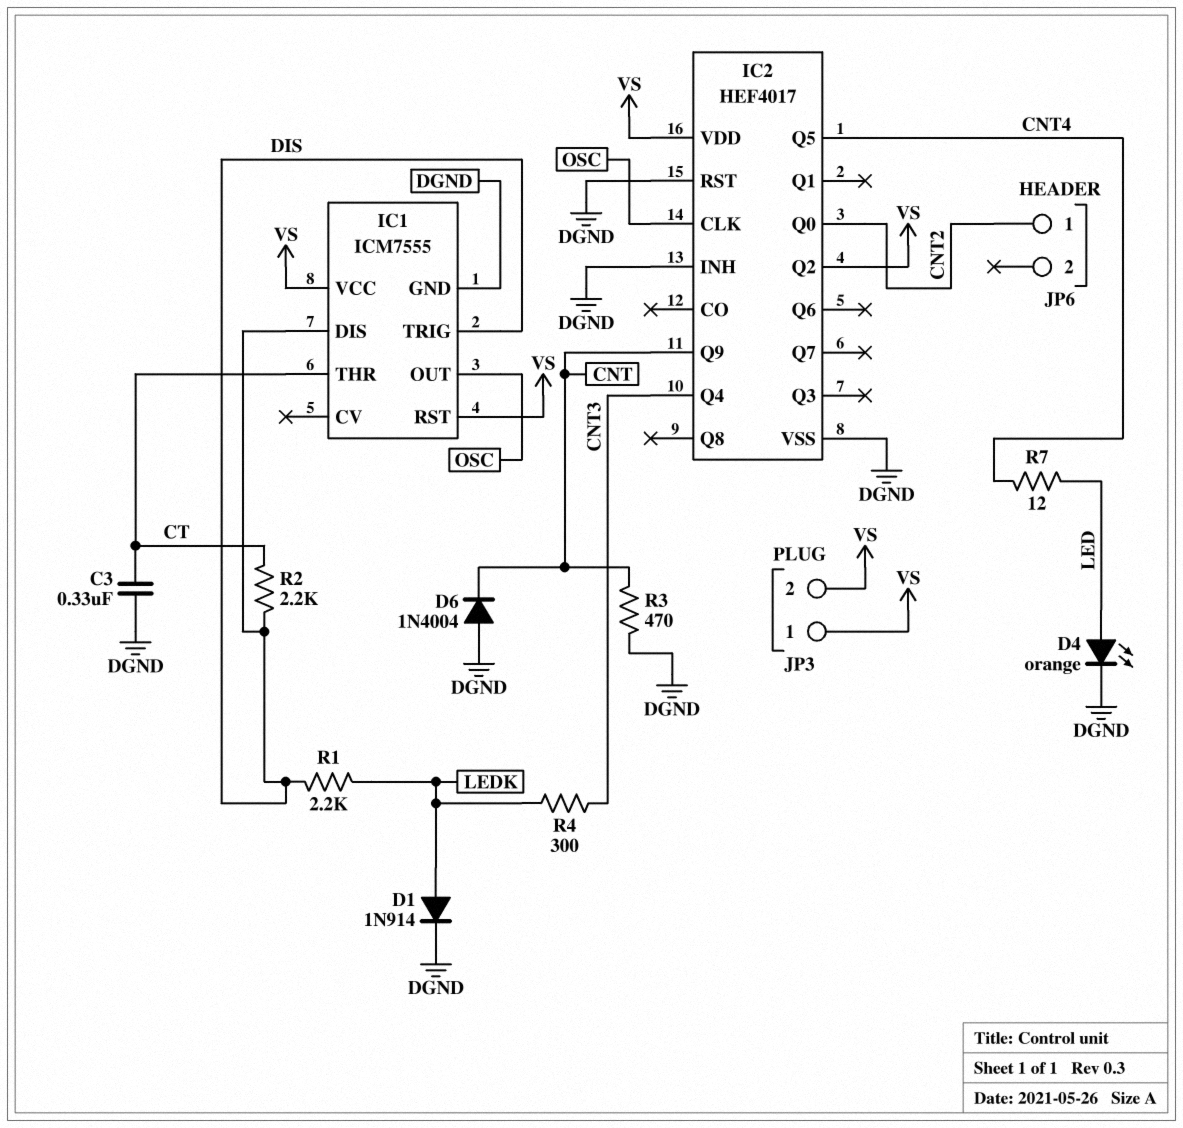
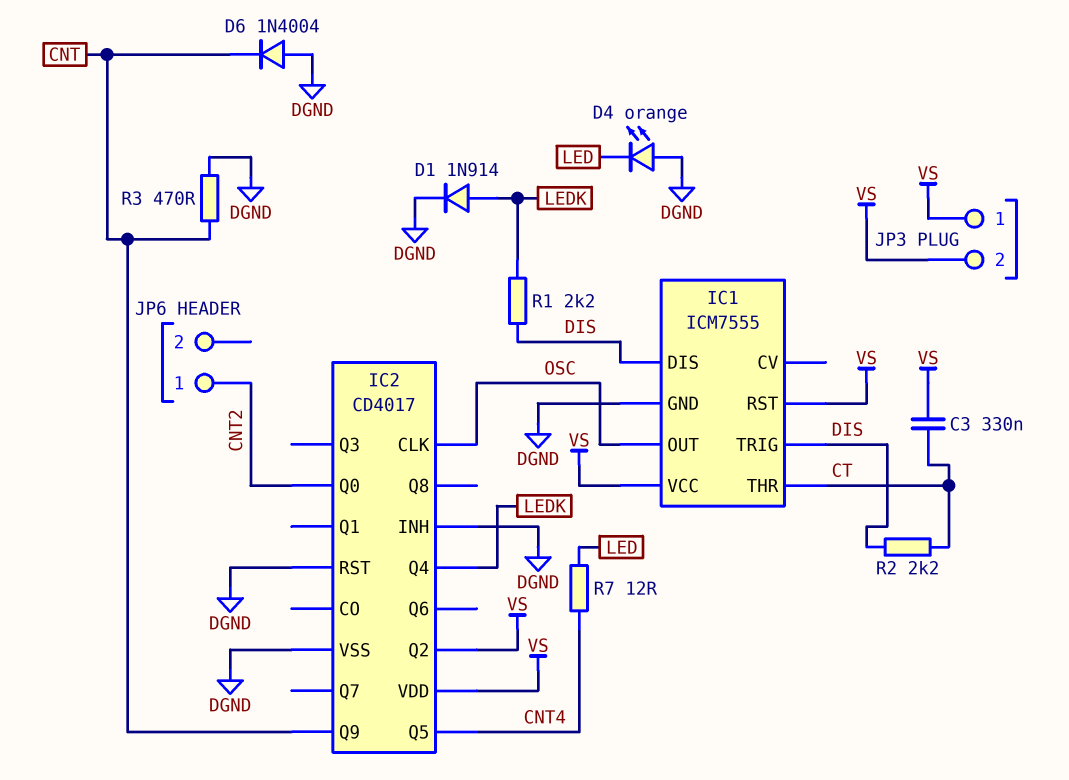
C3: 330nF (CT, DGND) -> 330nF (CT, VS)
D4: LED orange (A LED, K DGND) -> LED orange (A DGND, K LED)
IC2: HEF4017 -> CD4017
IC2 pin Q4: CNT3 -> LEDK
R4: 300 (CNT3, LEDK) -> none

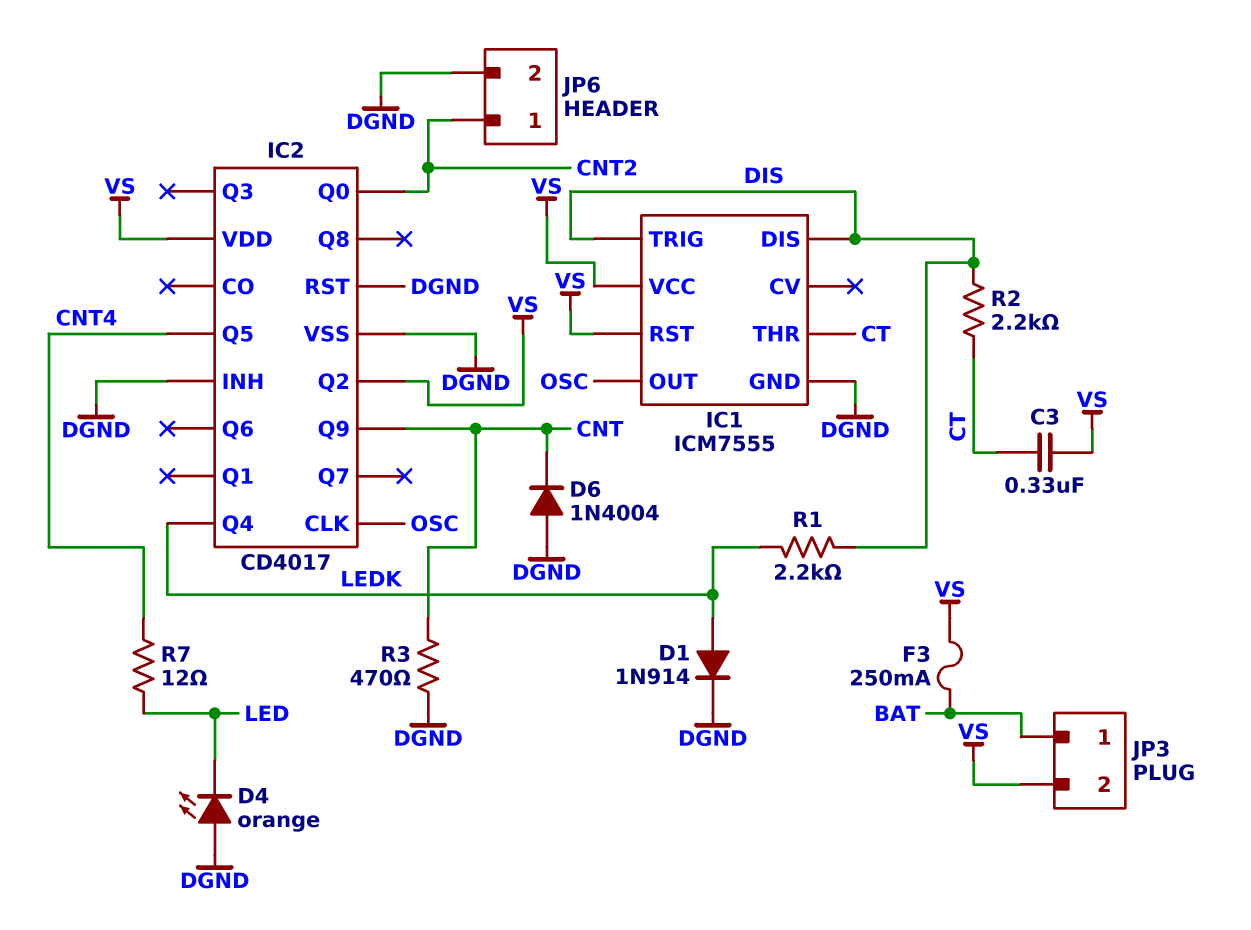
F3: none -> 250mA (BAT, VS)
JP3 pin 1: VS -> BAT
JP6 pin 2: none -> DGND

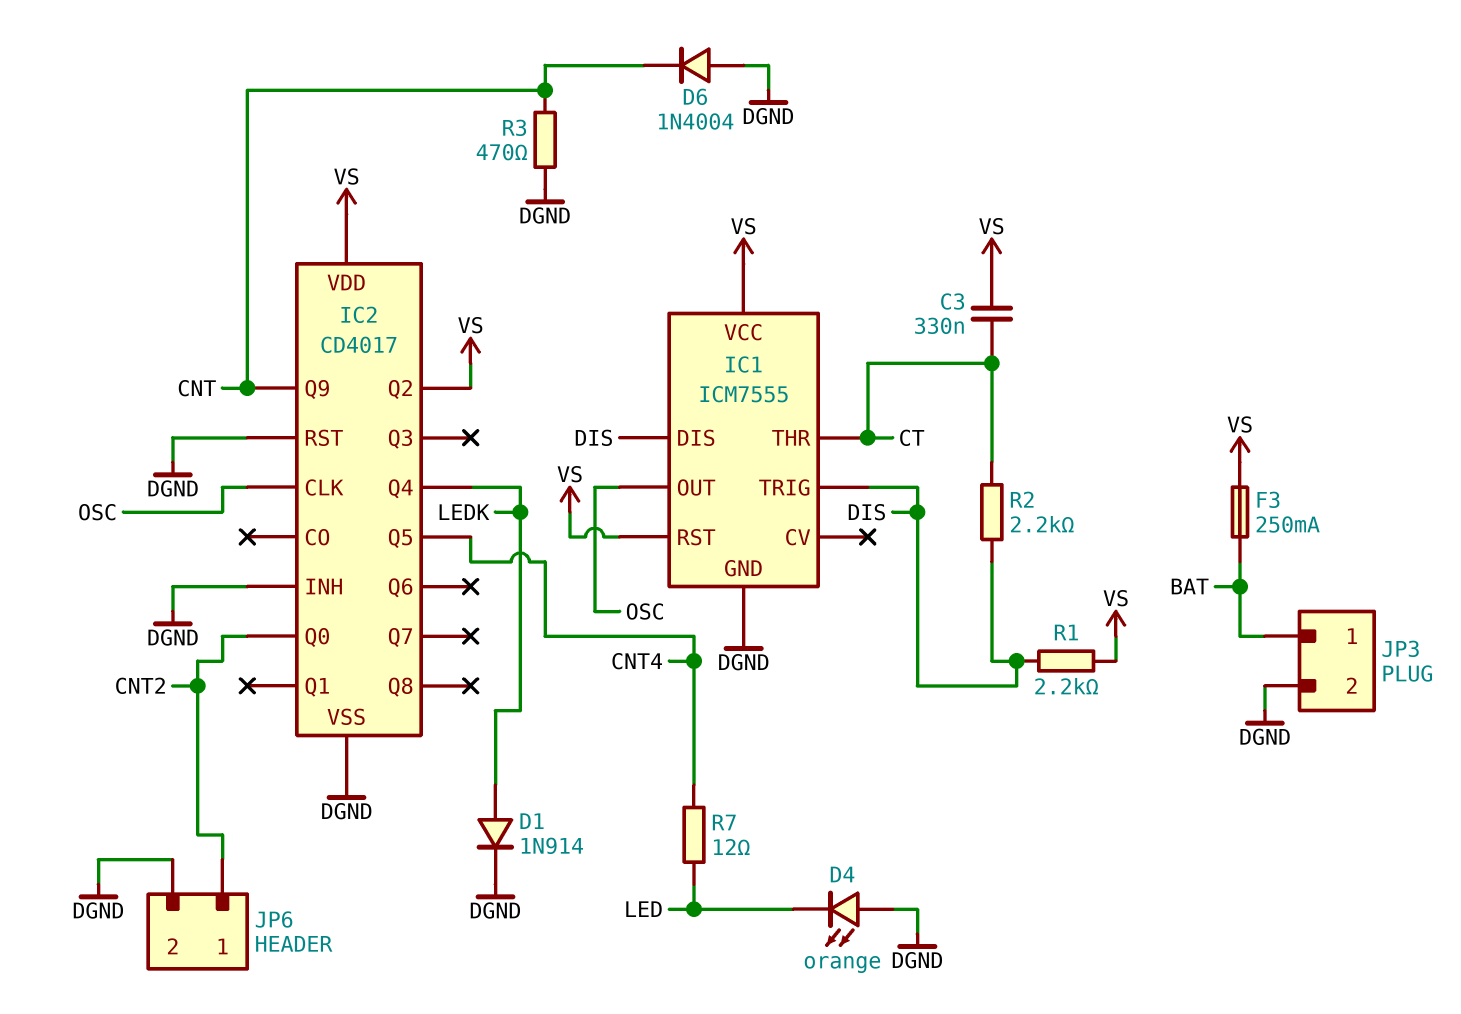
JP3 pin 2: VS -> DGND
R1: 2.2k (DIS, LEDK) -> 2.2k (DIS, VS)

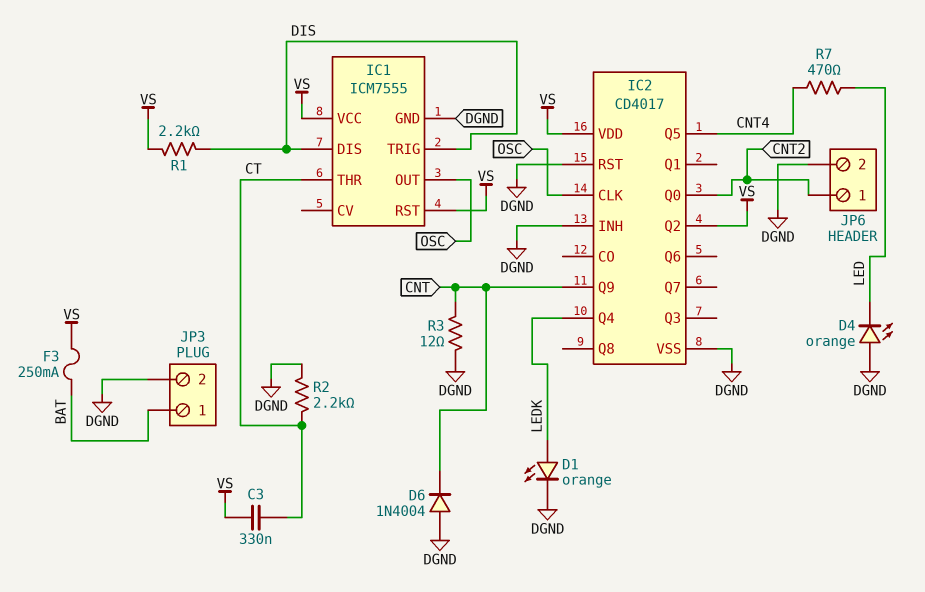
D1: diode 1N914 (A LEDK, K DGND) -> LED orange (A LEDK, K DGND)
R2: 2.2k (CT, DIS) -> 2.2k (CT, DGND)
R3: 470 (CNT, DGND) -> 12 (CNT, DGND)
R7: 12 (CNT4, LED) -> 470 (CNT4, LED)

